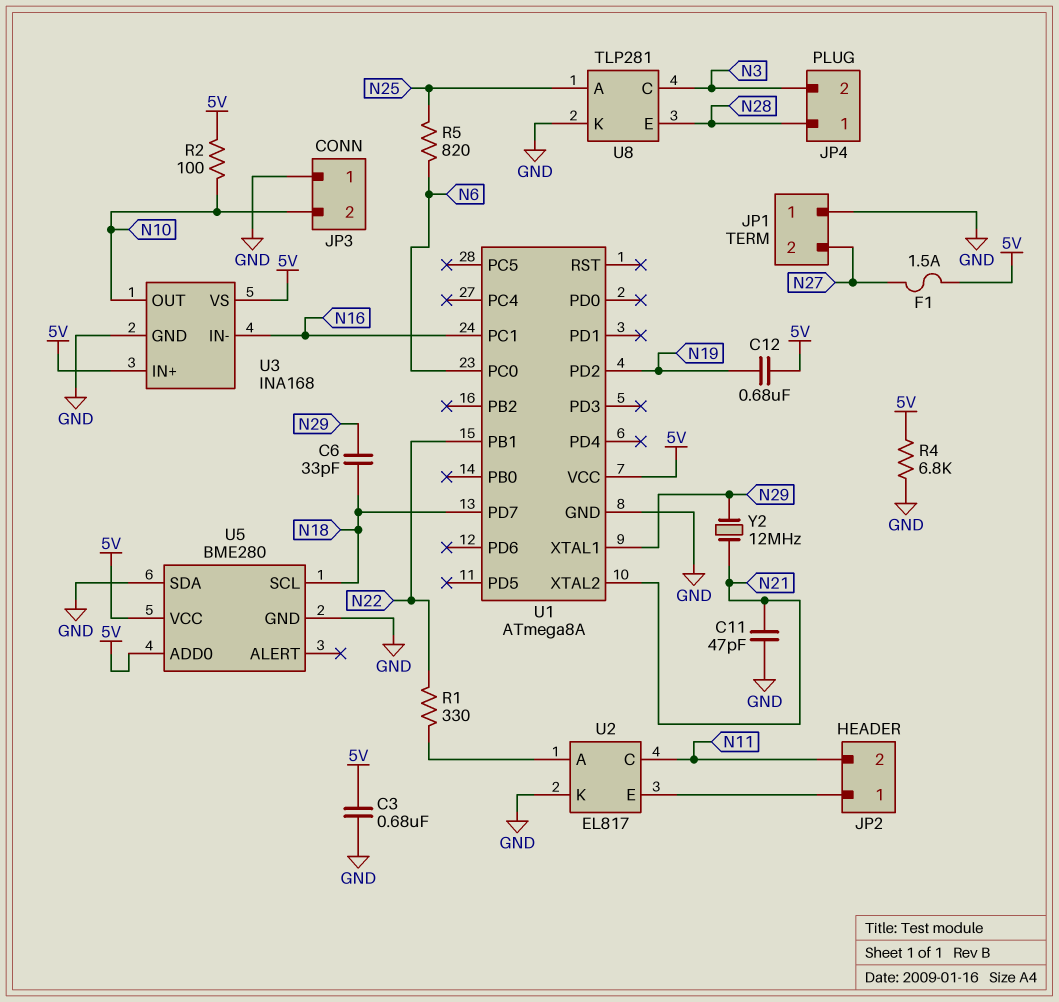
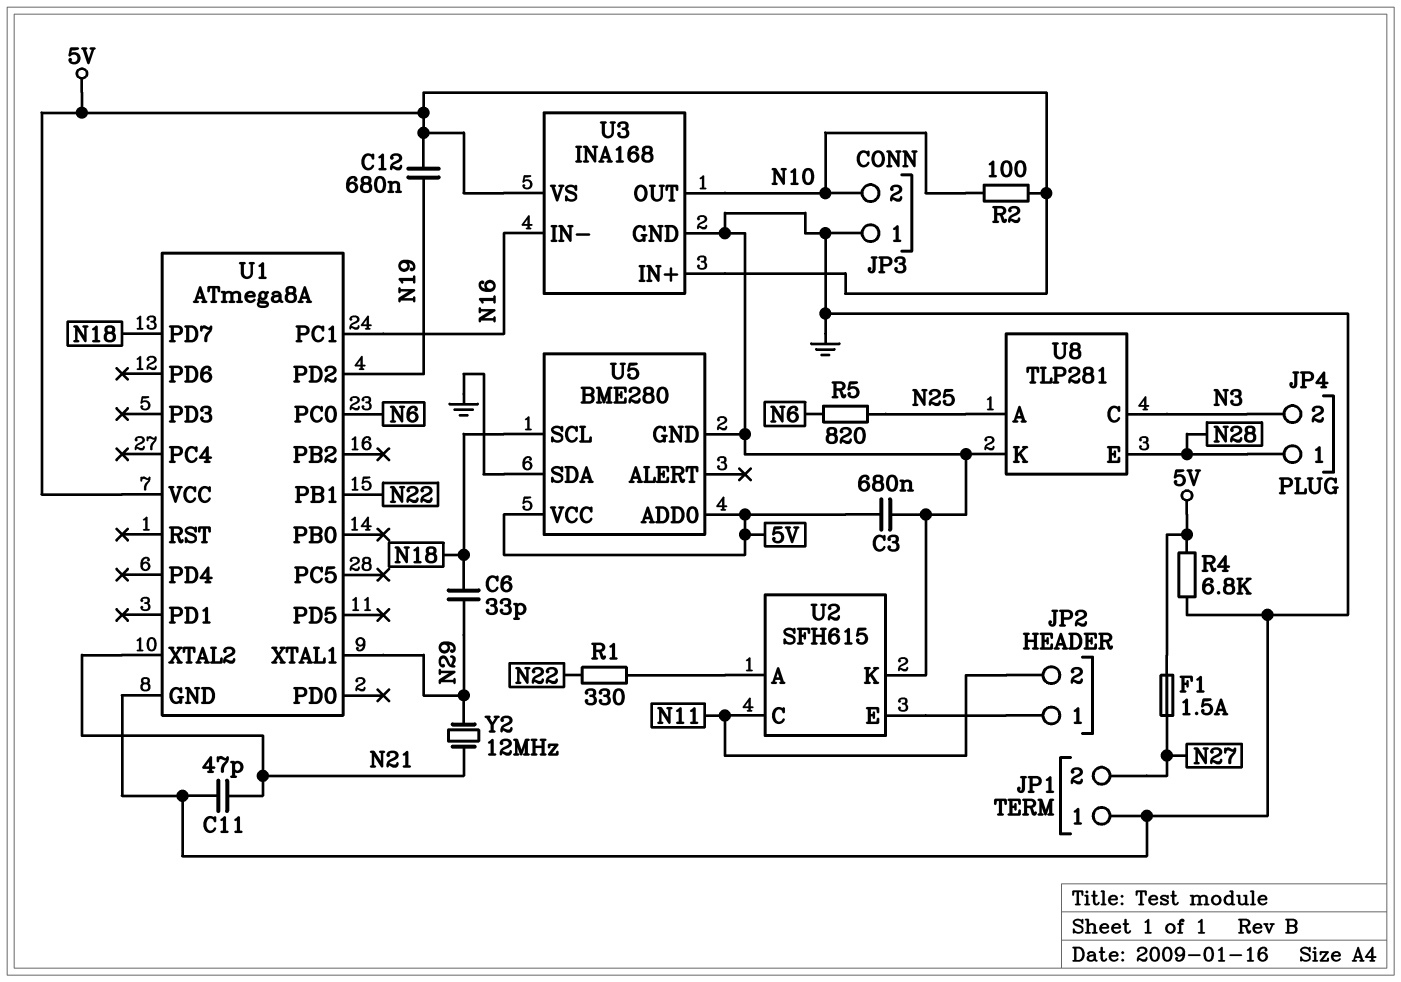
U2: EL817 -> SFH615

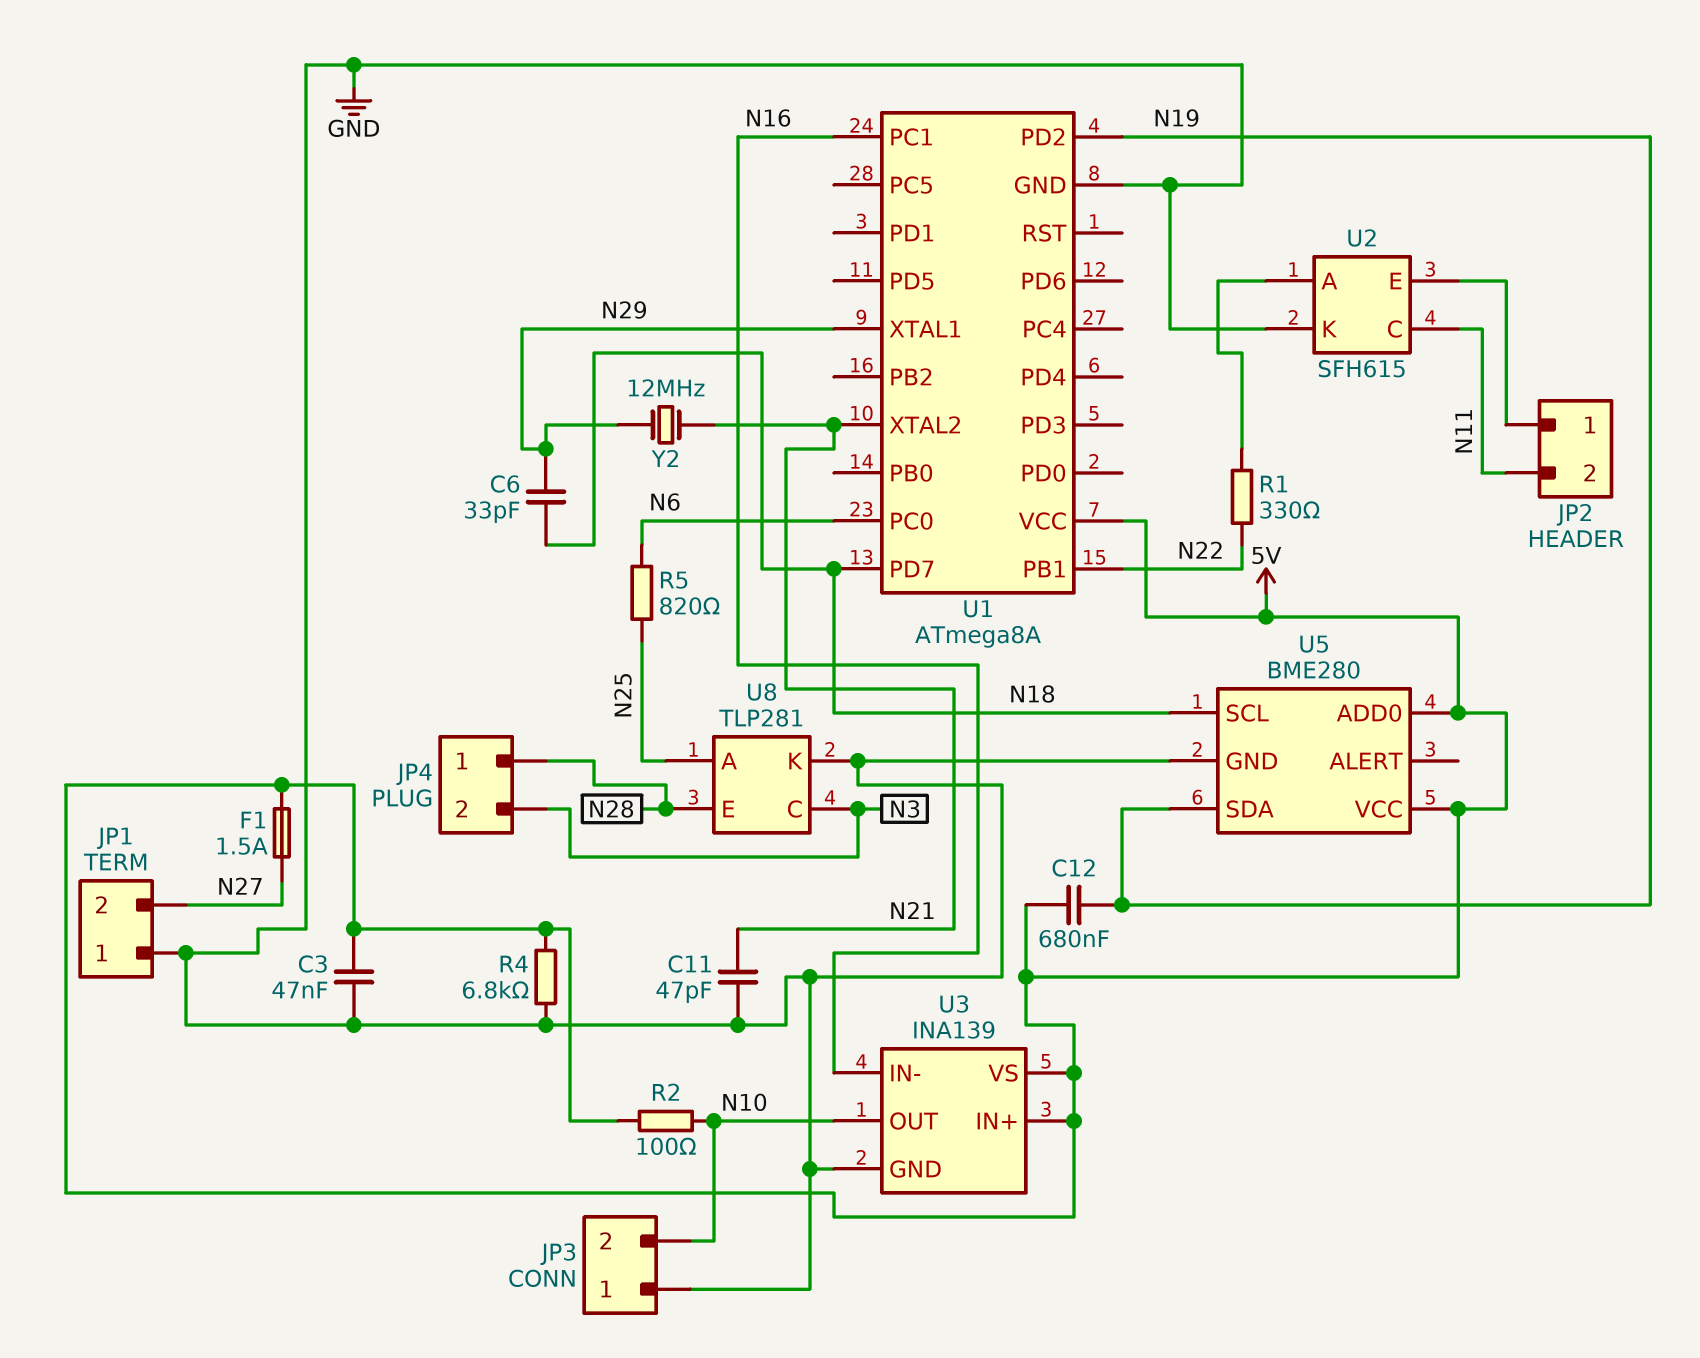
C3: 680nF (5V, GND) -> 47nF (5V, GND)
U3: INA168 -> INA139
U5 pin SDA: GND -> N19

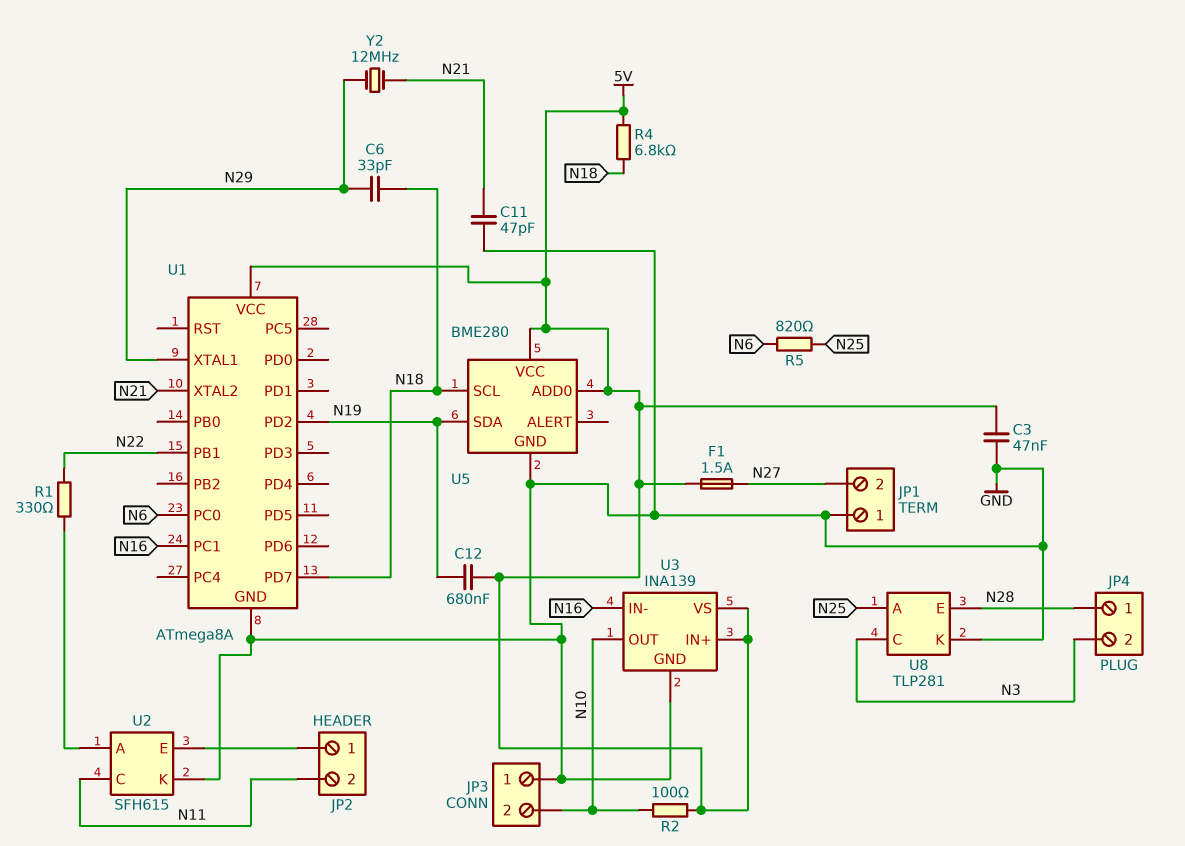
R4: 6.8k (5V, GND) -> 6.8k (5V, N18)

